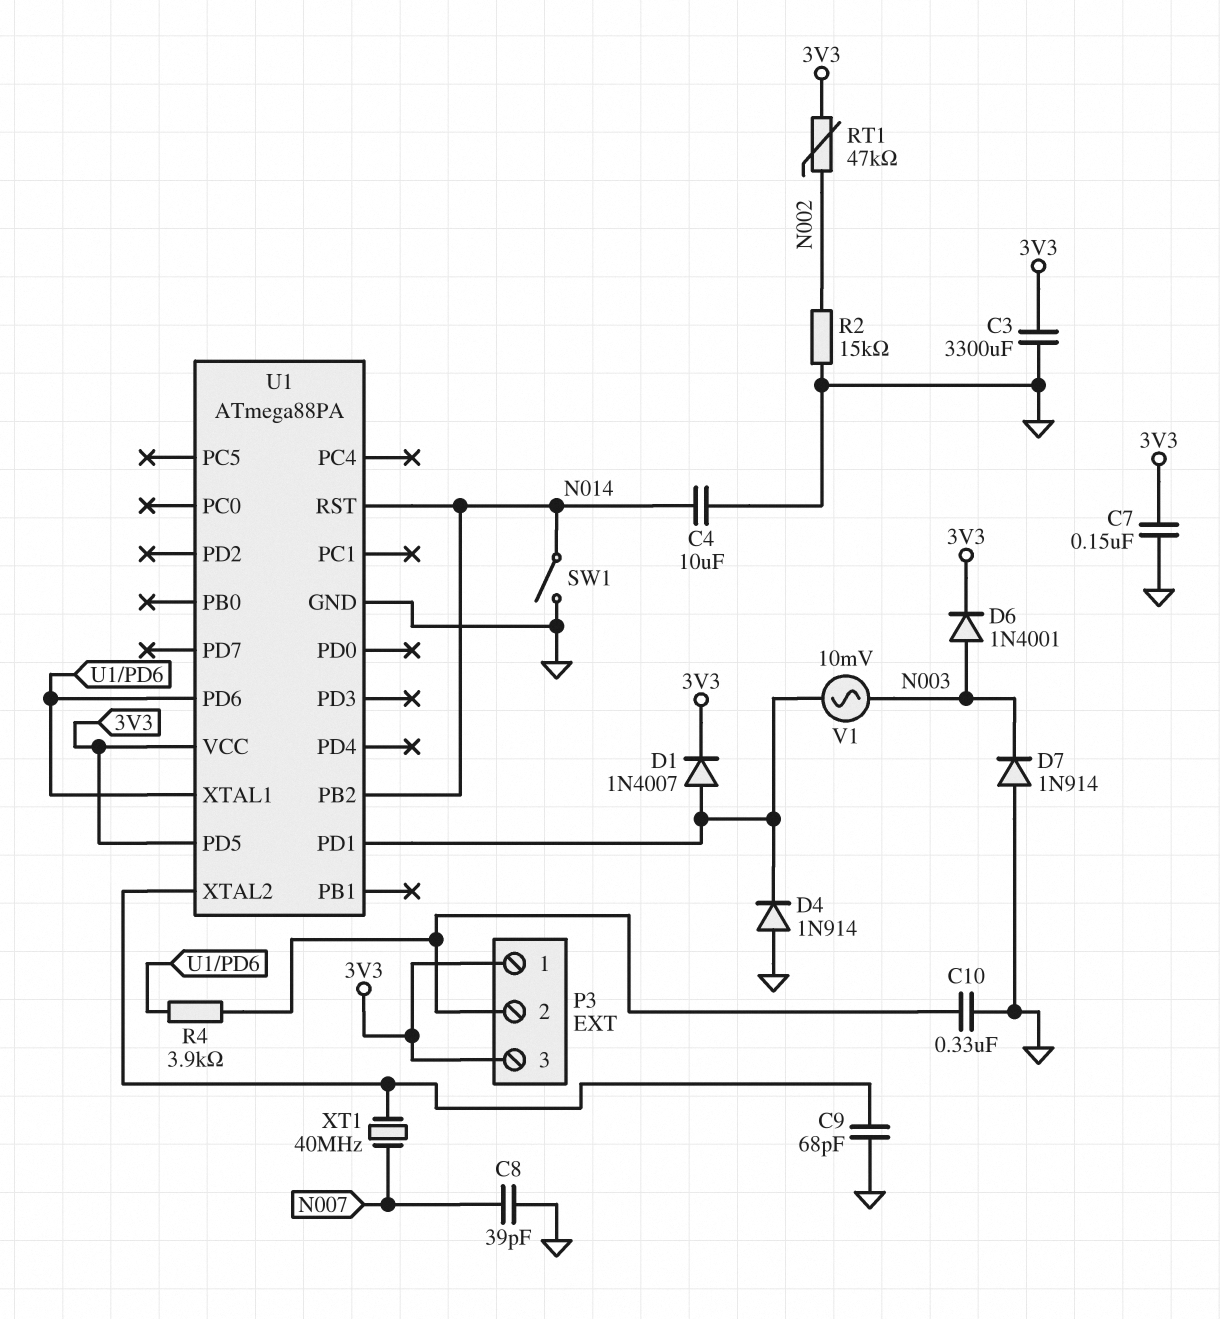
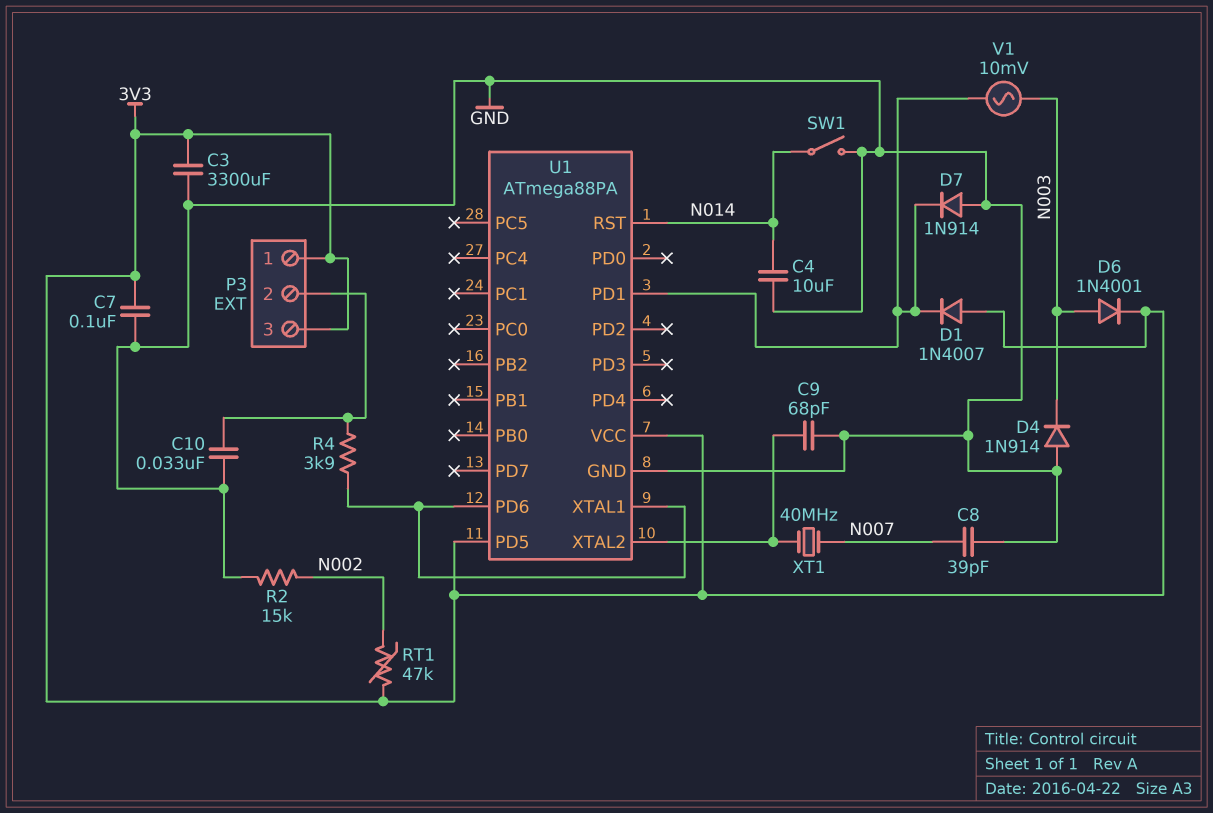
C7: 150nF (3V3, GND) -> 100nF (3V3, GND)
C10: 330nF (GND, P3/2) -> 33nF (GND, P3/2)
D1: diode 1N4007 (A U1/PD1, K 3V3) -> diode 1N4007 (A 3V3, K U1/PD1)
D4: diode 1N914 (A GND, K U1/PD1) -> diode 1N914 (A GND, K N003)
D7: diode 1N914 (A GND, K N003) -> diode 1N914 (A GND, K U1/PD1)
U1 pin PB2: N014 -> none

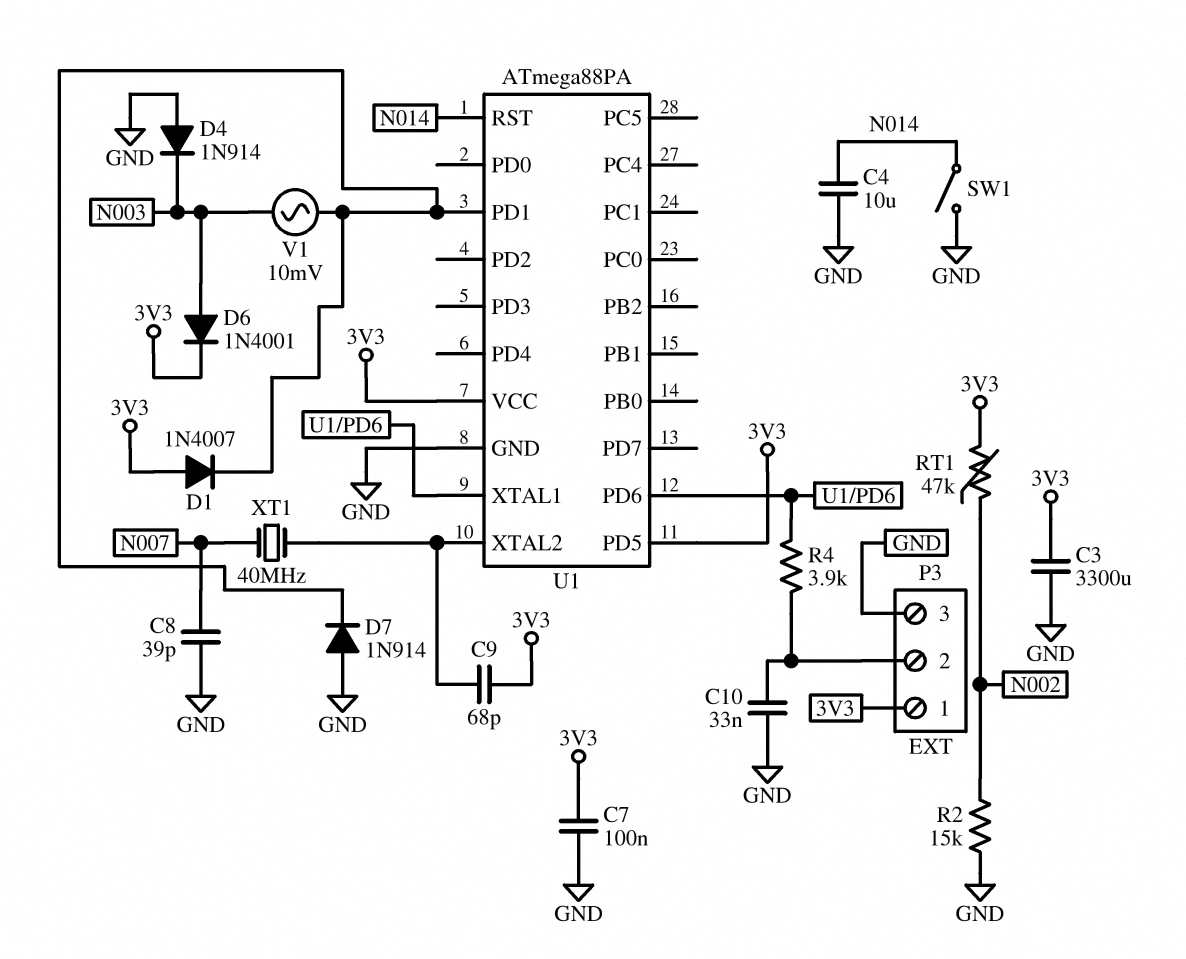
C9: 68pF (GND, U1/XTAL2) -> 68pF (3V3, U1/XTAL2)
P3 pin 3: 3V3 -> GND

